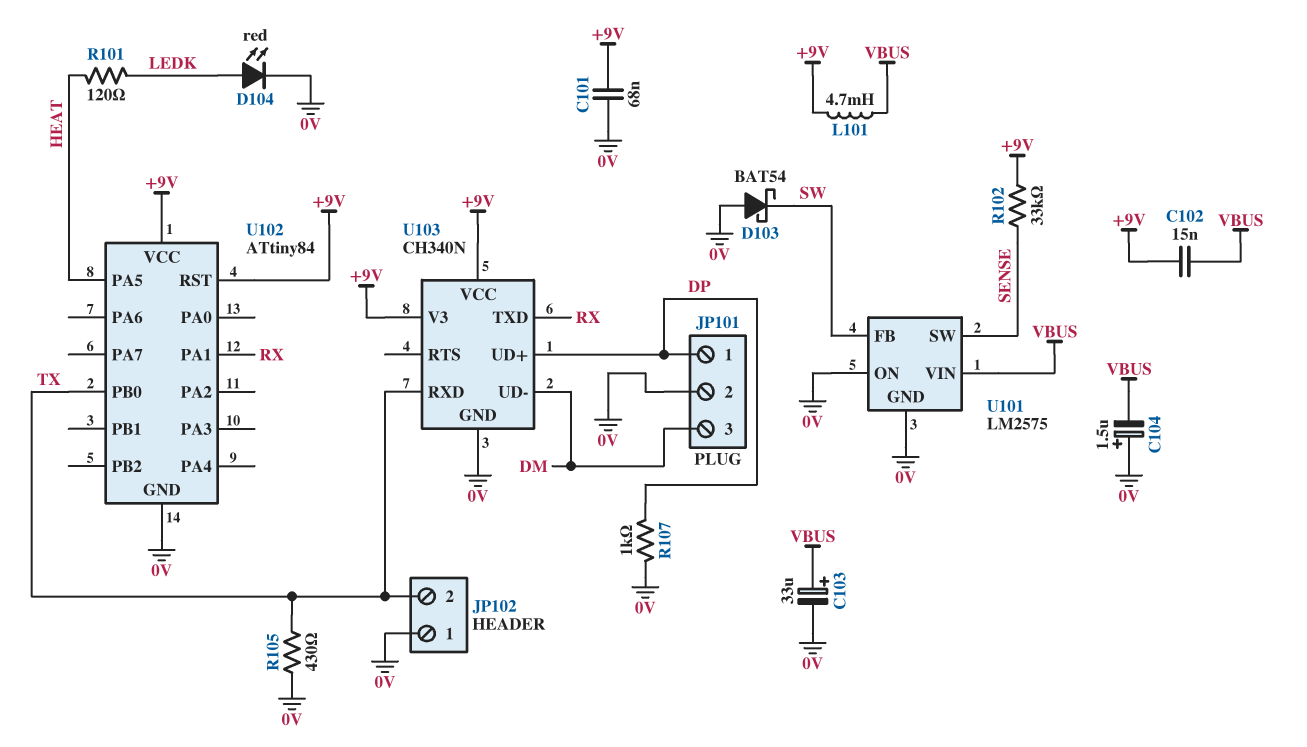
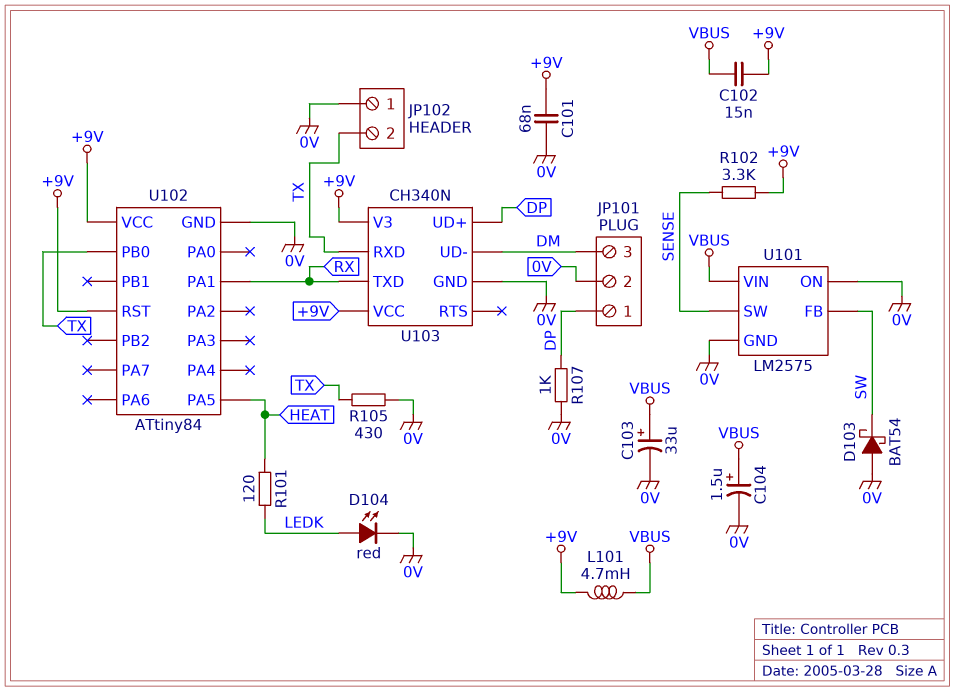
C104: 1.5uF (plus 0V, minus VBUS) -> 1.5uF (plus VBUS, minus 0V)
R102: 33k (+9V, SENSE) -> 3.3k (+9V, SENSE)

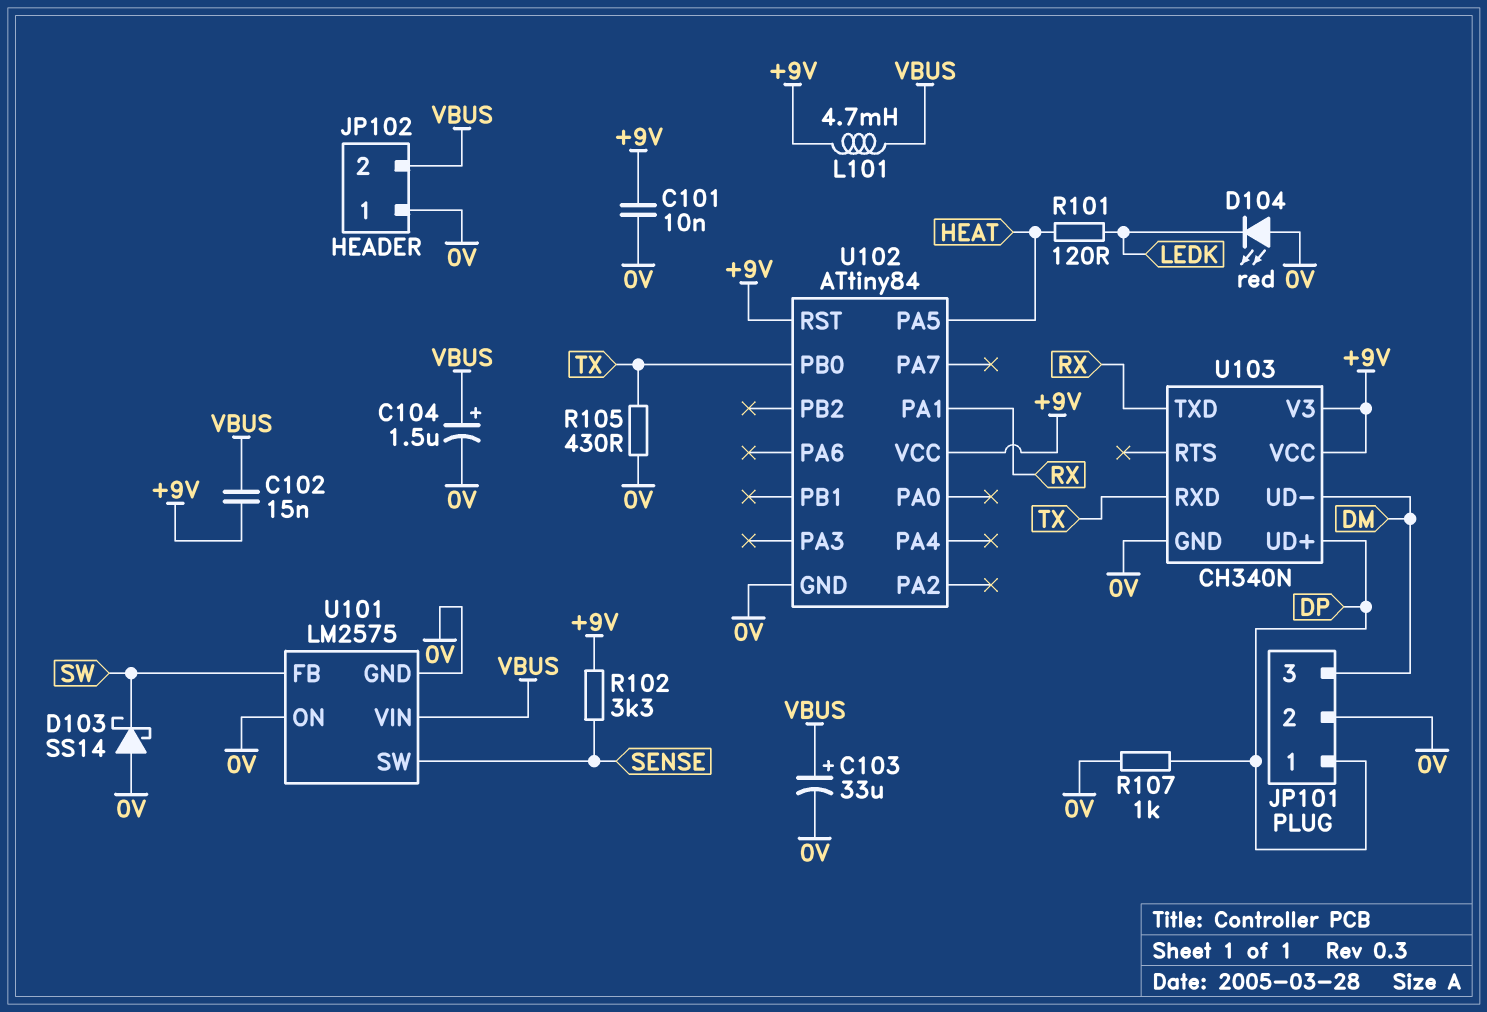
C101: 68nF (+9V, 0V) -> 10nF (+9V, 0V)
D103: schottky BAT54 (A 0V, K SW) -> schottky SS14 (A 0V, K SW)
D104: LED red (A LEDK, K 0V) -> LED red (A 0V, K LEDK)
JP102 pin 2: TX -> VBUS

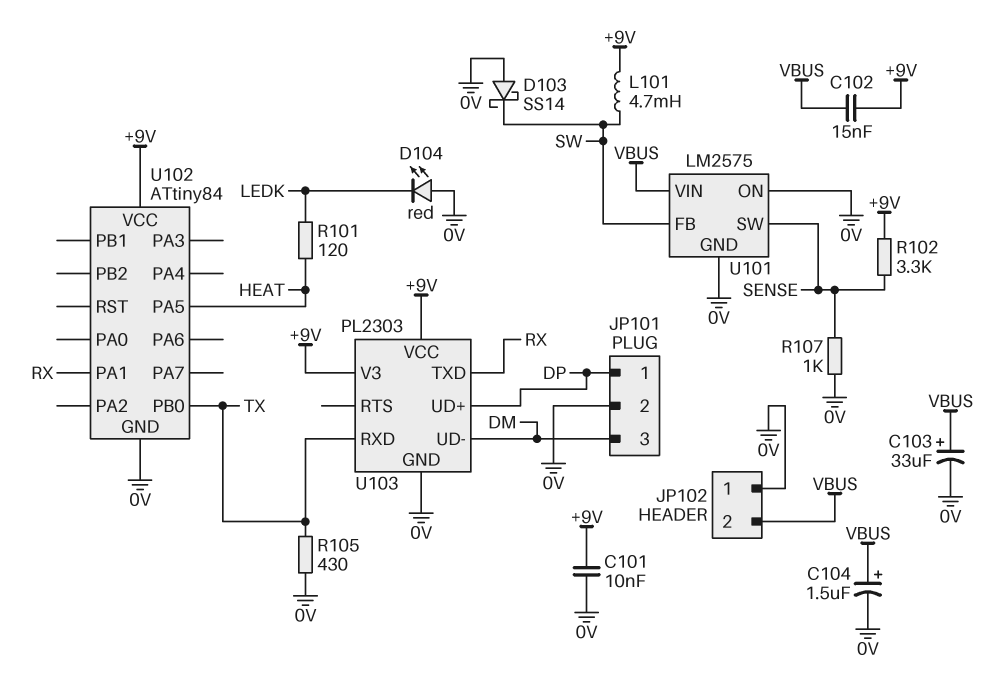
L101: 4.7mH (+9V, VBUS) -> 4.7mH (+9V, SW)
R107: 1k (0V, DP) -> 1k (0V, SENSE)
U102 pin RST: +9V -> none
U103: CH340N -> PL2303

